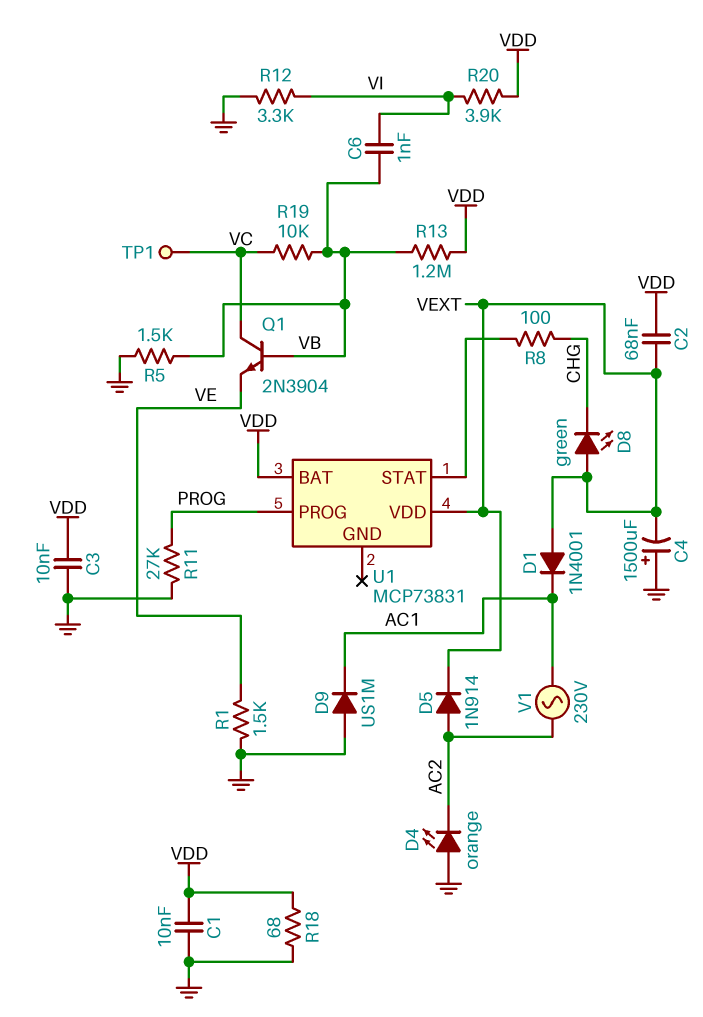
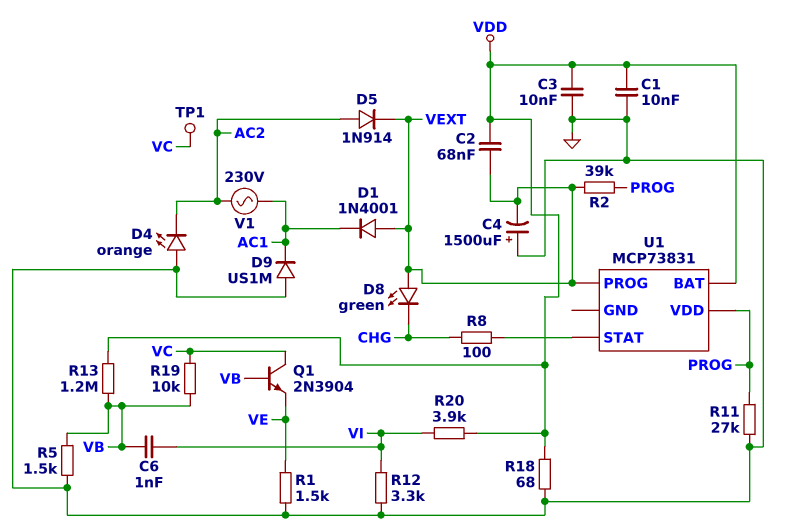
R2: none -> 39k (PROG, VEXT)
U1 pin PROG: PROG -> VEXT
U1 pin VDD: VEXT -> PROG

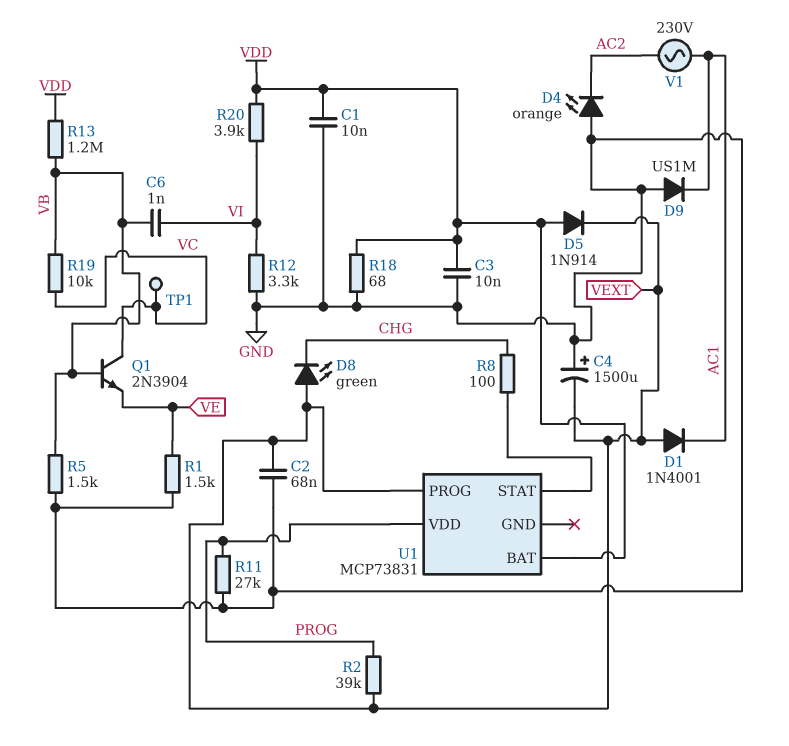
C2: 68nF (VDD, VEXT) -> 68nF (GND, VEXT)
D5: diode 1N914 (A AC2, K VEXT) -> diode 1N914 (A VDD, K VEXT)

